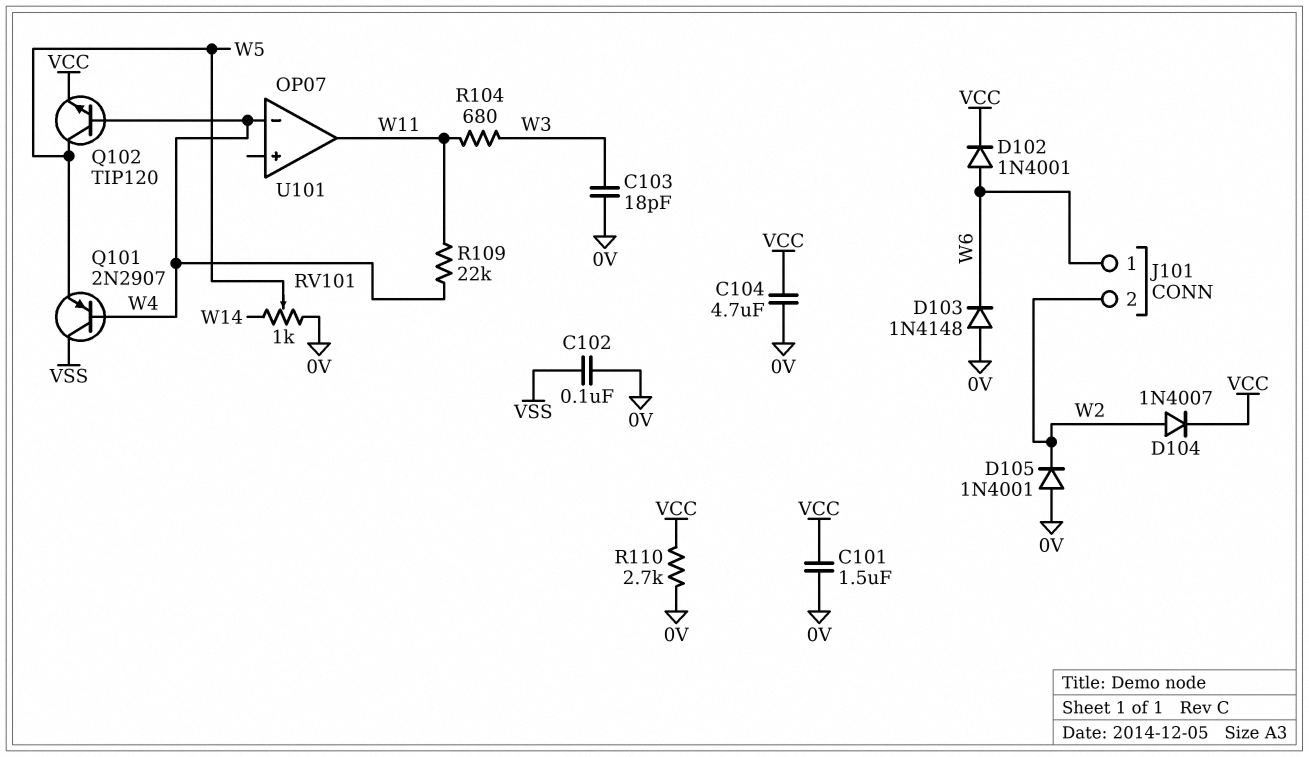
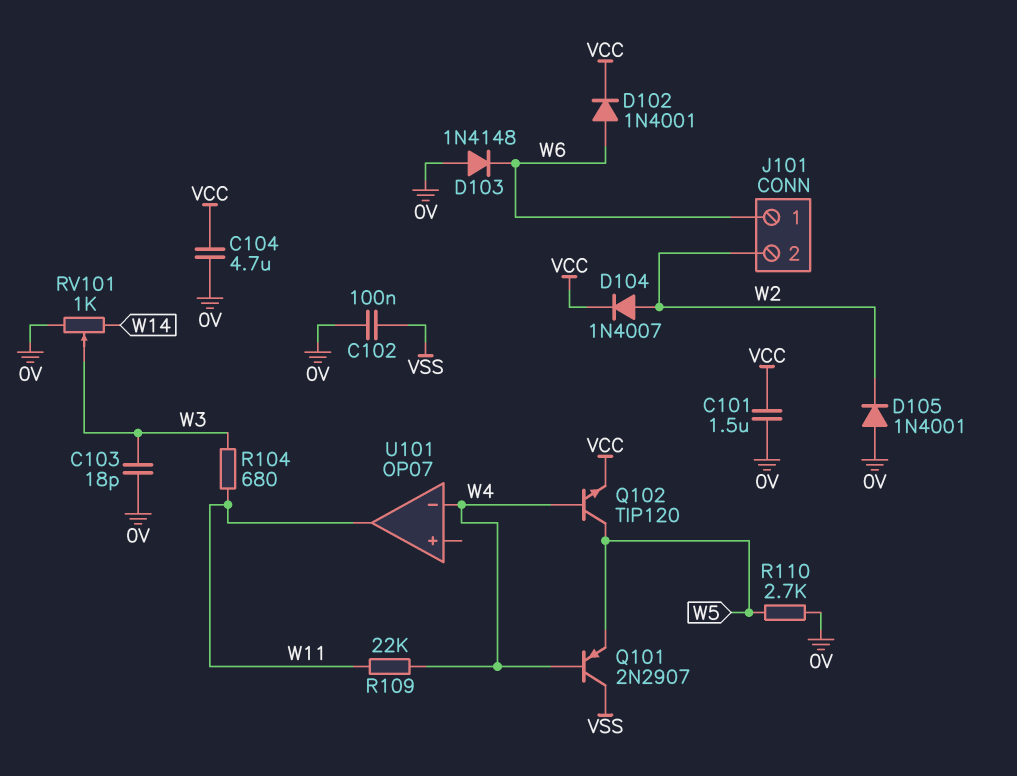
R110: 2.7k (0V, VCC) -> 2.7k (0V, W5)
RV101: 1k (0V, W14, wiper W5) -> 1k (0V, W14, wiper W3)

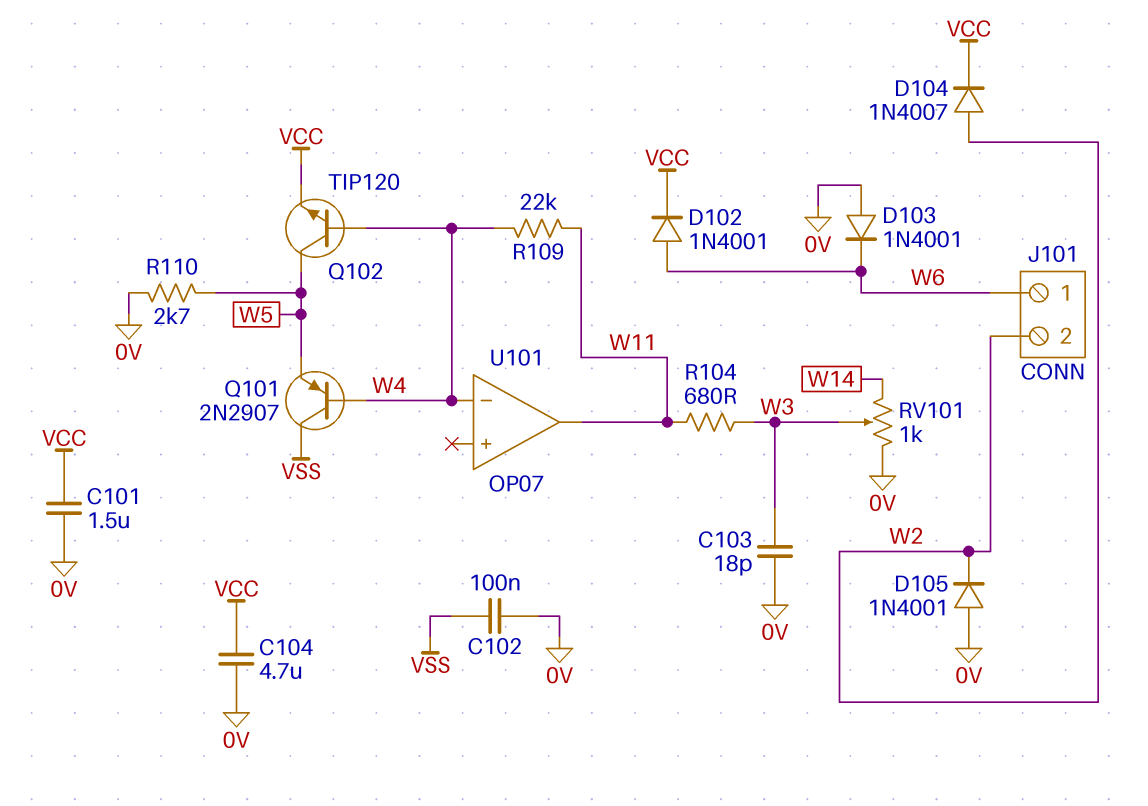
D103: diode 1N4148 (A 0V, K W6) -> diode 1N4001 (A 0V, K W6)

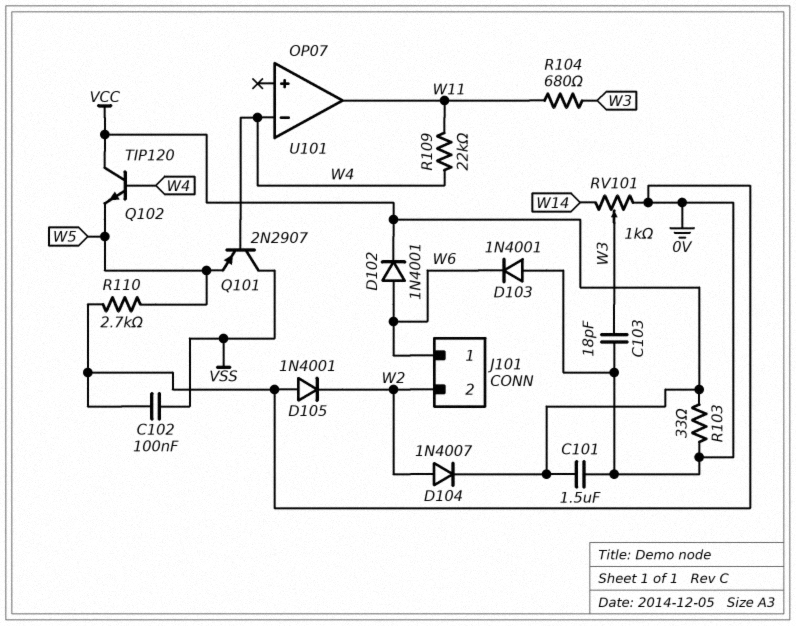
C104: 4.7uF (0V, VCC) -> none
Q102: NPN TIP120 (B W4, C W5, E VCC) -> NPN TIP120 (B W4, C VCC, E W5)
R103: none -> 33 (0V, VCC)

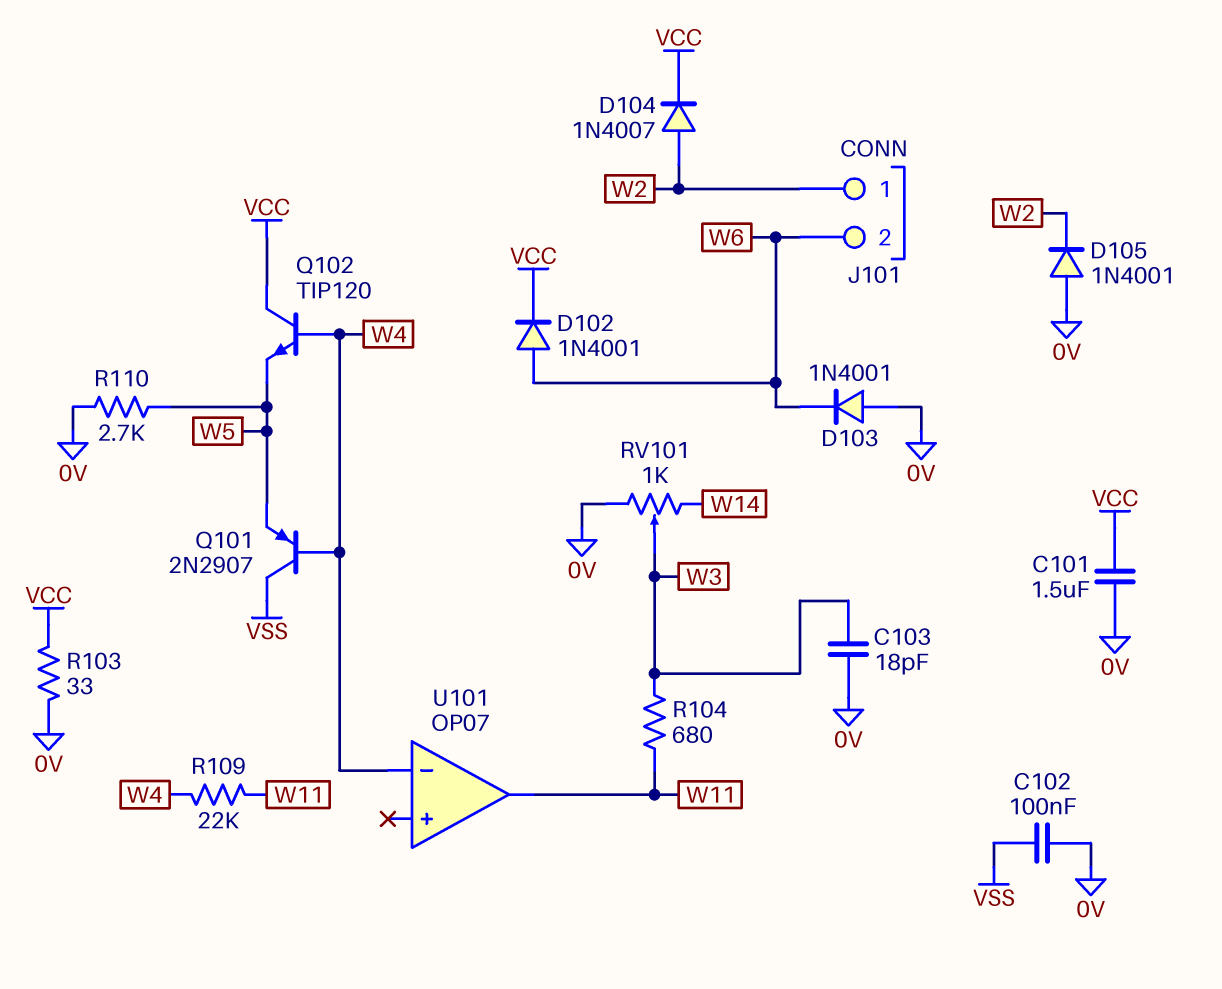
J101 pin 1: W6 -> W2
J101 pin 2: W2 -> W6

